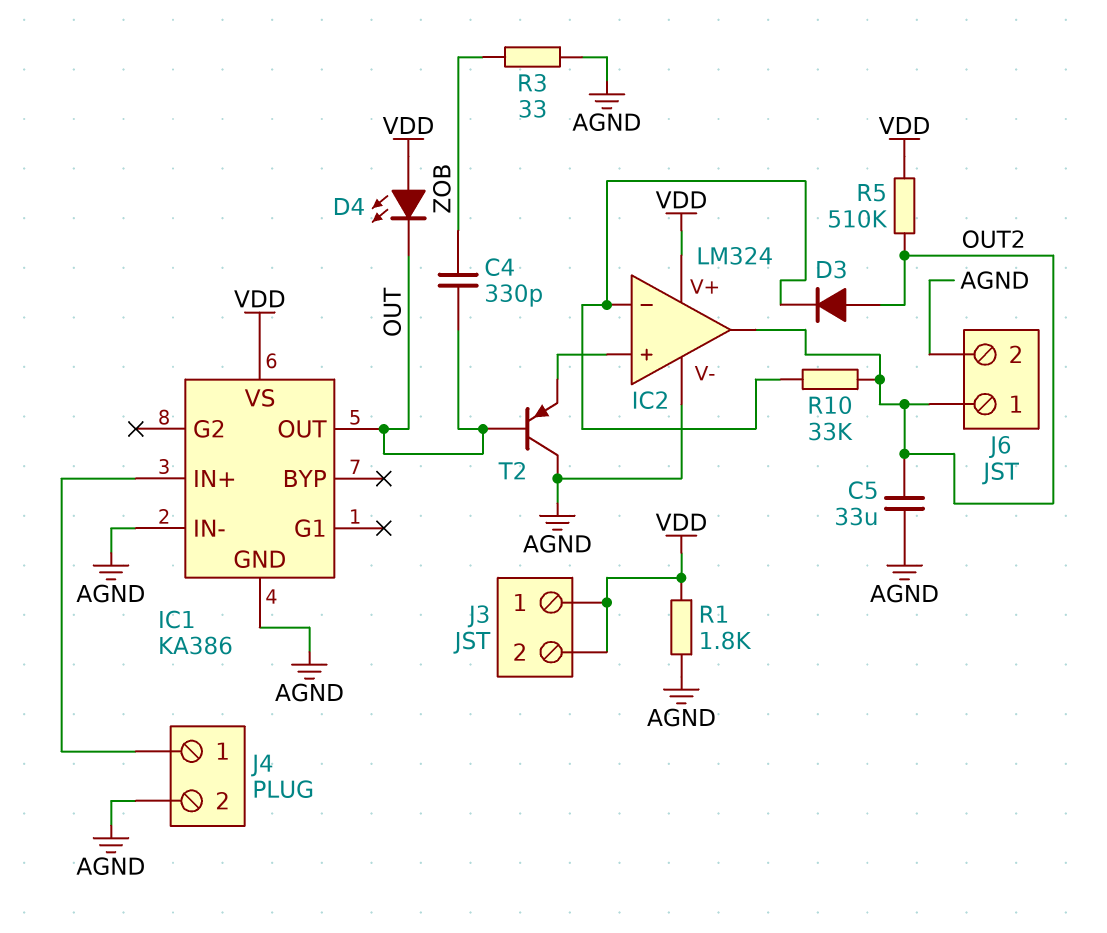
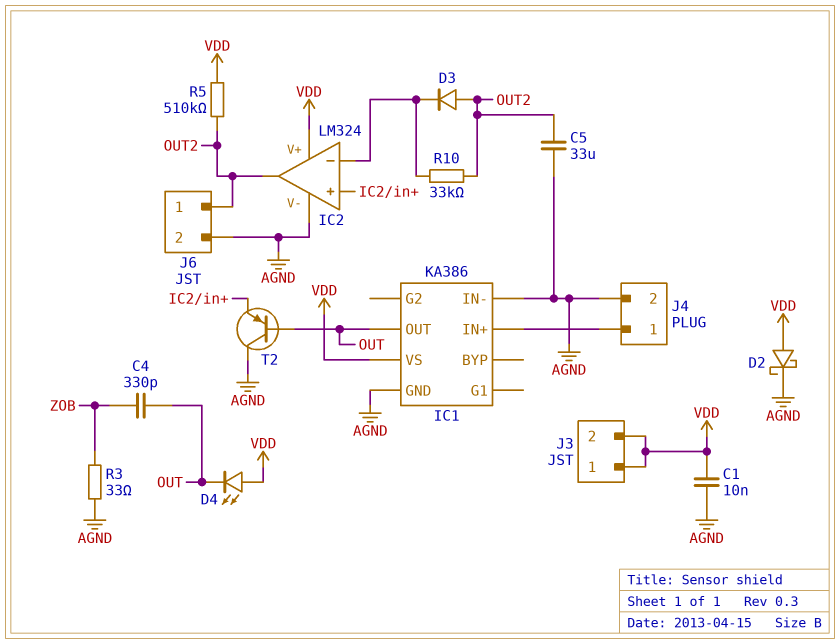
C1: none -> 10nF (AGND, VDD)
D2: none -> schottky (A VDD, K AGND)
R1: 1.8k (AGND, VDD) -> none

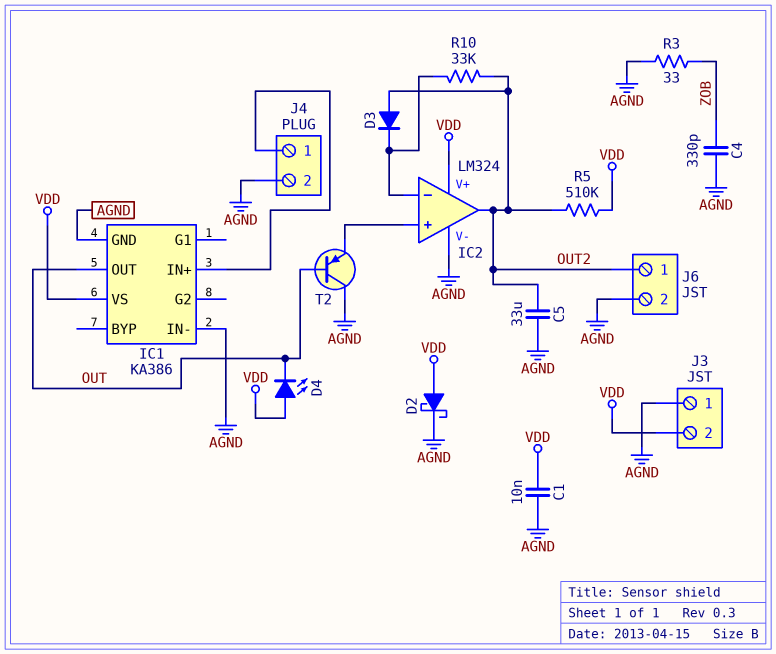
C4: 330pF (OUT, ZOB) -> 330pF (AGND, ZOB)
J3 pin 1: VDD -> AGND

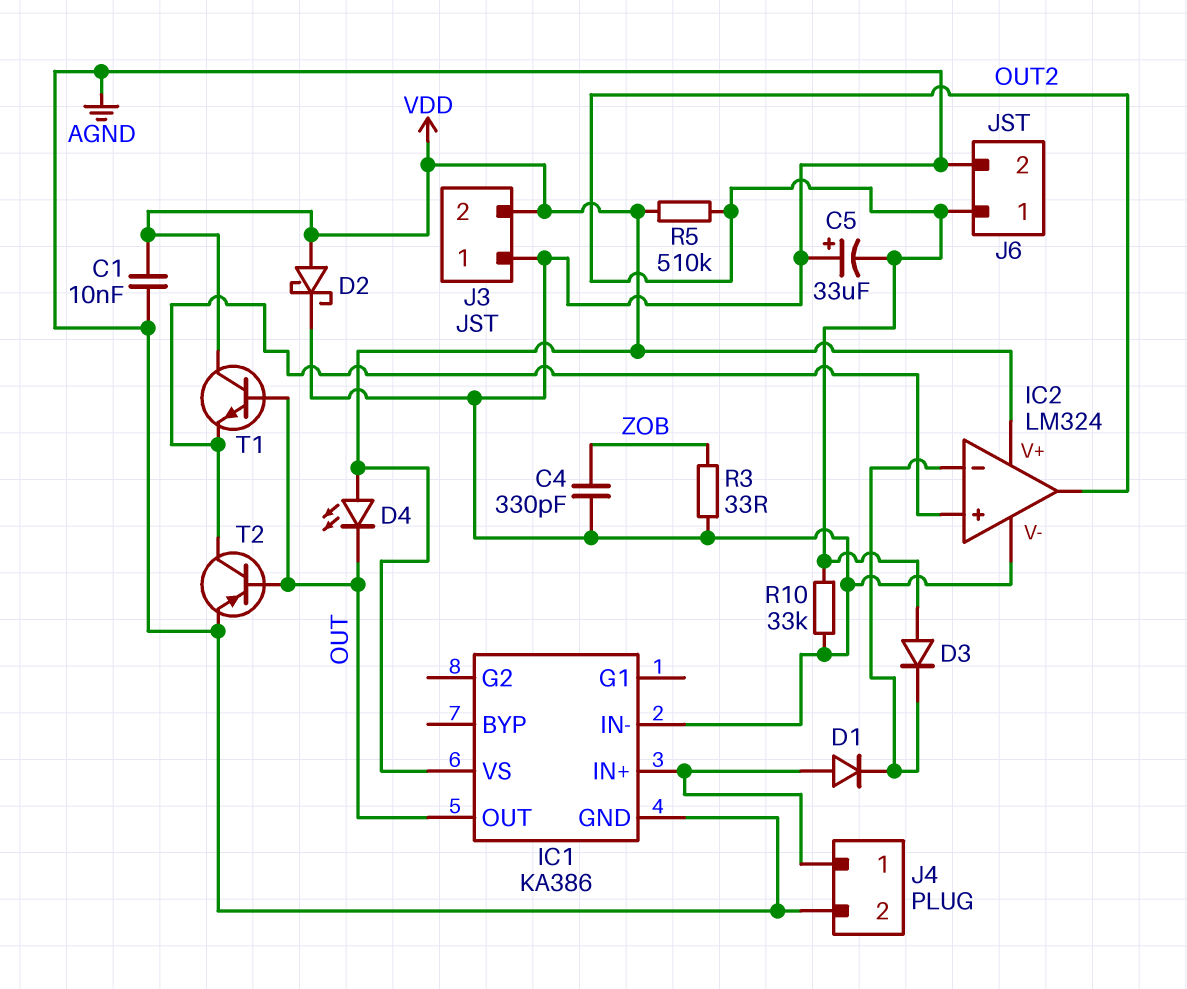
C5: 33uF (AGND, OUT2) -> 33uF (plus AGND, minus OUT2)
D1: none -> diode (A IC1/IN+, K IC2/in-)
R10: 33k (IC2/in-, OUT2) -> 33k (AGND, OUT2)
T1: none -> NPN (B OUT, C VDD, E IC2/in+)
T2: PNP (B OUT, C AGND, E IC2/in+) -> PNP (B OUT, C IC2/in+, E AGND)

